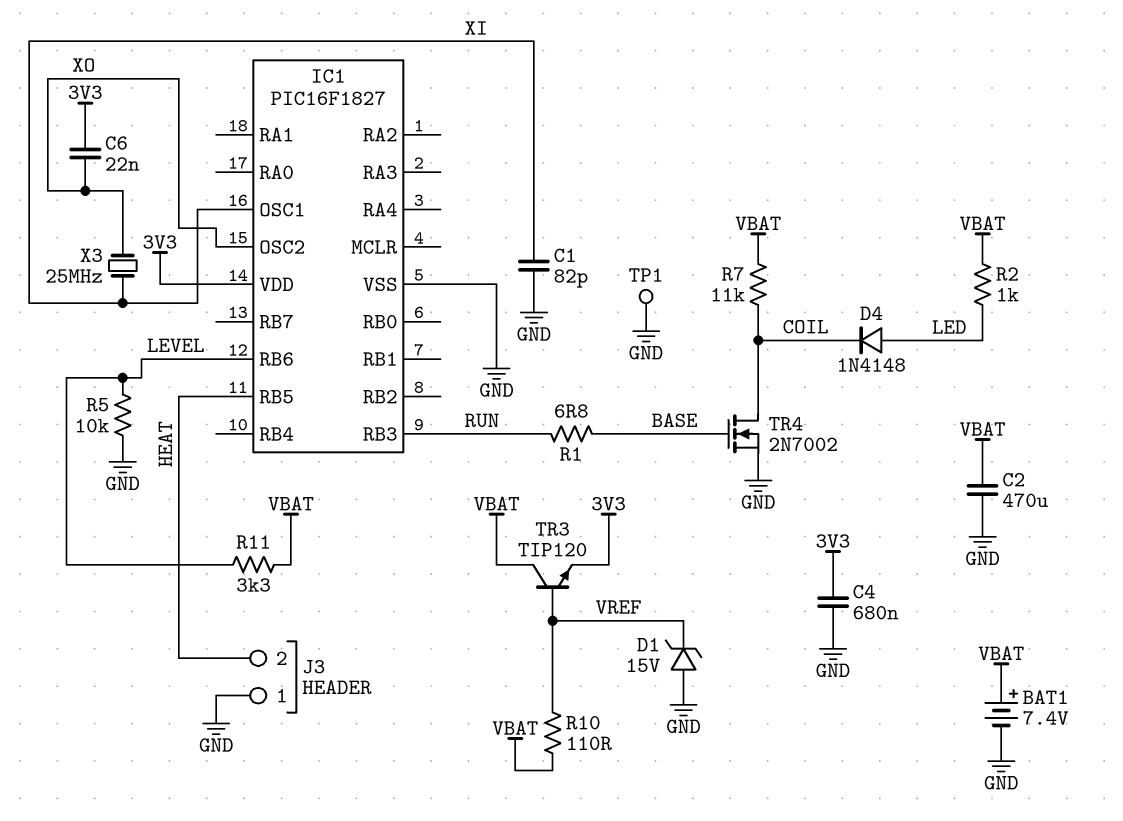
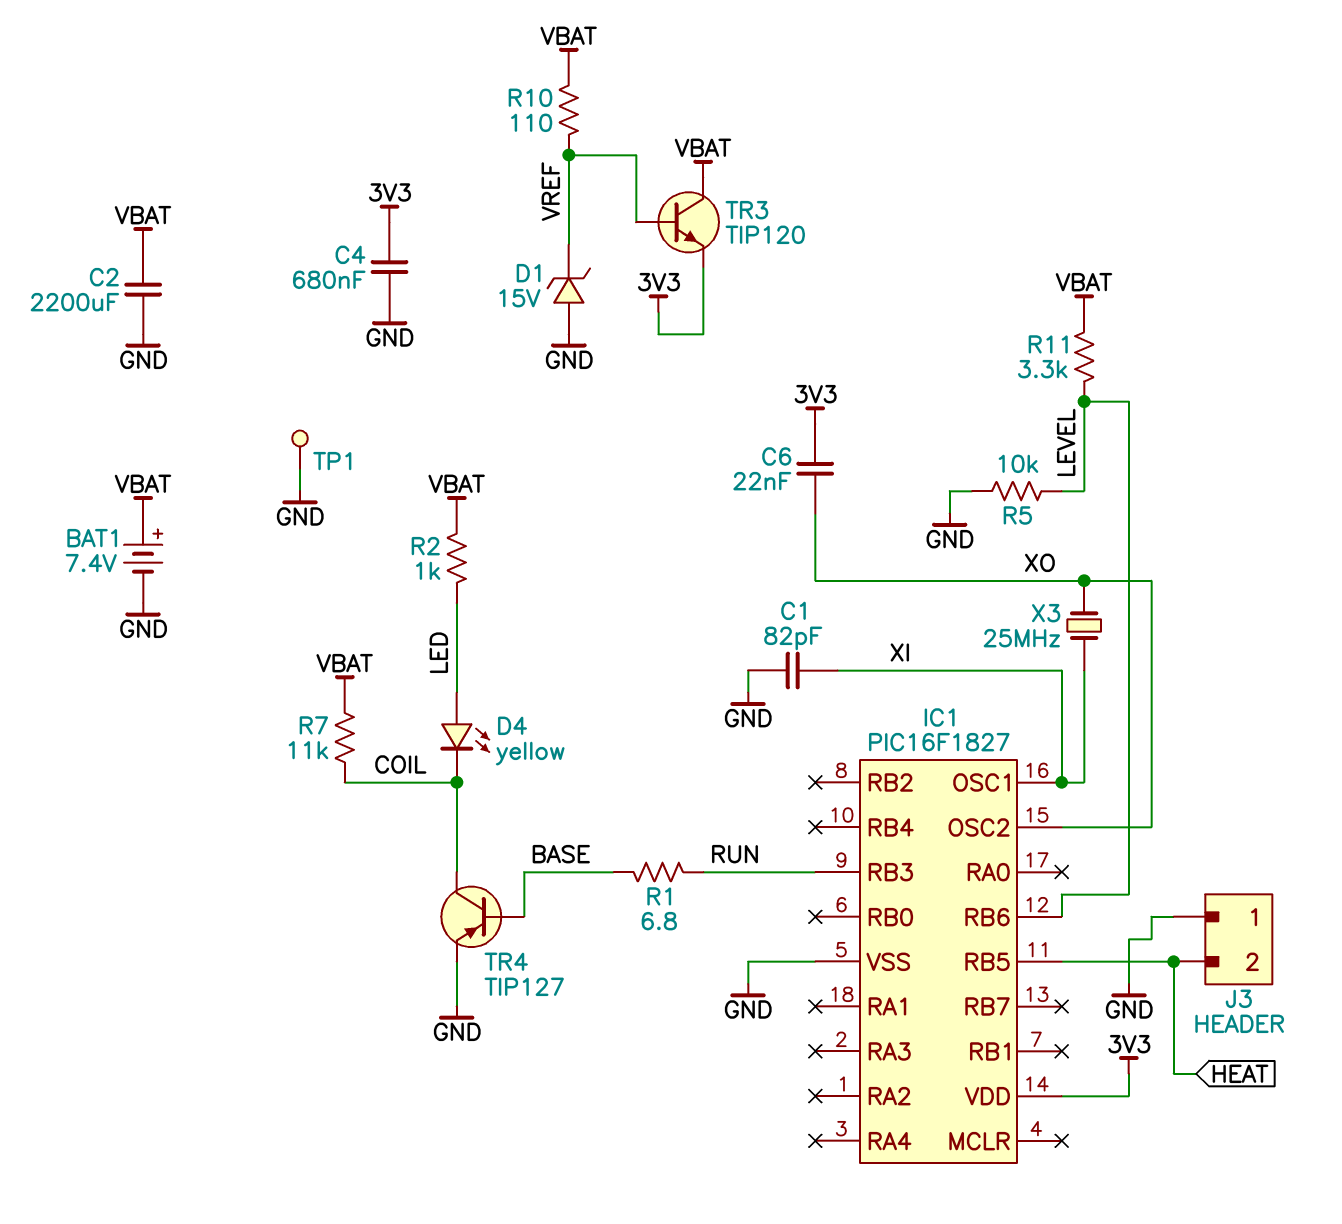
C2: 470uF (GND, VBAT) -> 2200uF (GND, VBAT)
D4: diode 1N4148 (A LED, K COIL) -> LED yellow (A LED, K COIL)
TR4: NMOS 2N7002 (G BASE, D COIL, S GND) -> PNP TIP127 (B BASE, C COIL, E GND)

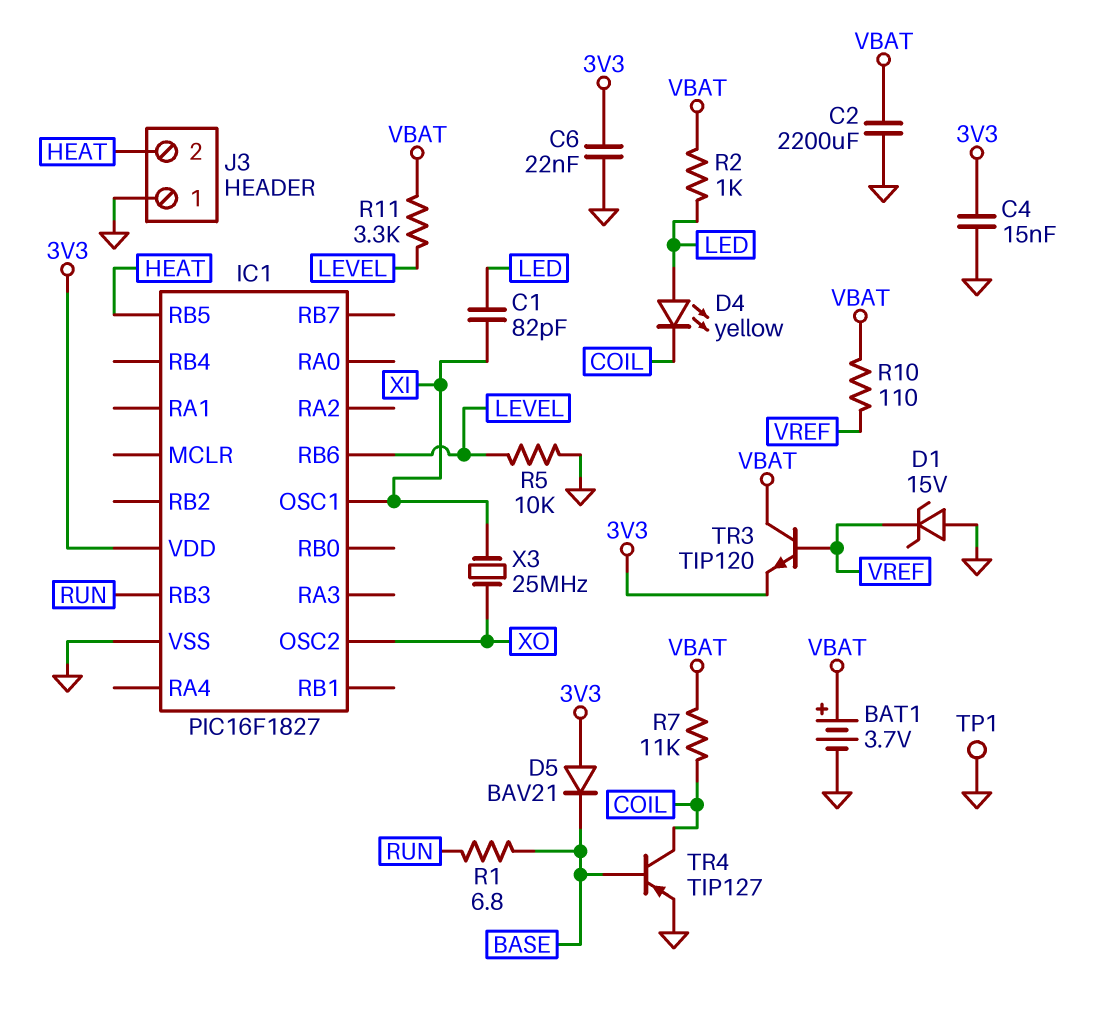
BAT1: 7.4V (plus VBAT, minus GND) -> 3.7V (plus VBAT, minus GND)
C1: 82pF (GND, XI) -> 82pF (LED, XI)
C4: 680nF (3V3, GND) -> 15nF (3V3, GND)
C6: 22nF (3V3, XO) -> 22nF (3V3, GND)
D5: none -> diode BAV21 (A 3V3, K BASE)

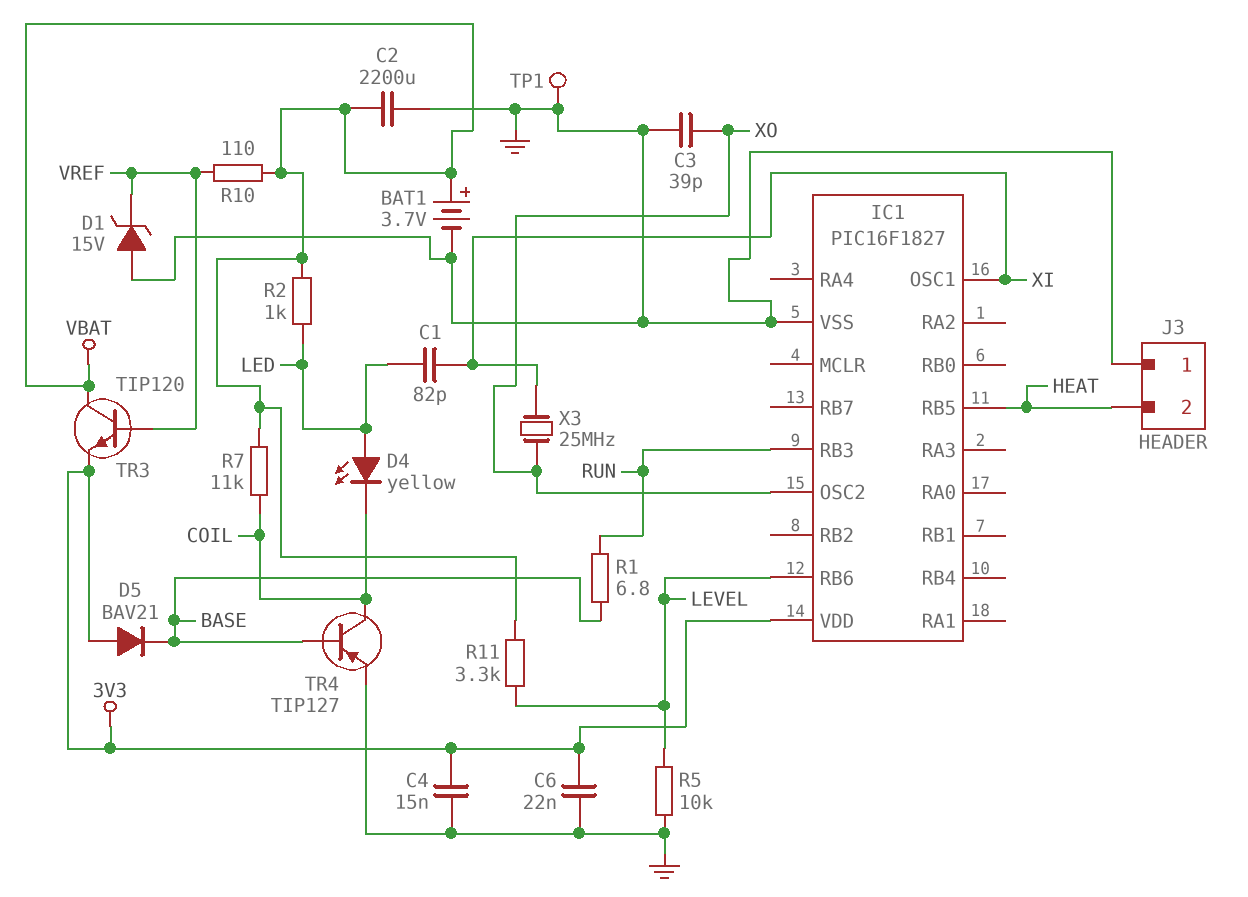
C3: none -> 39pF (GND, XO)

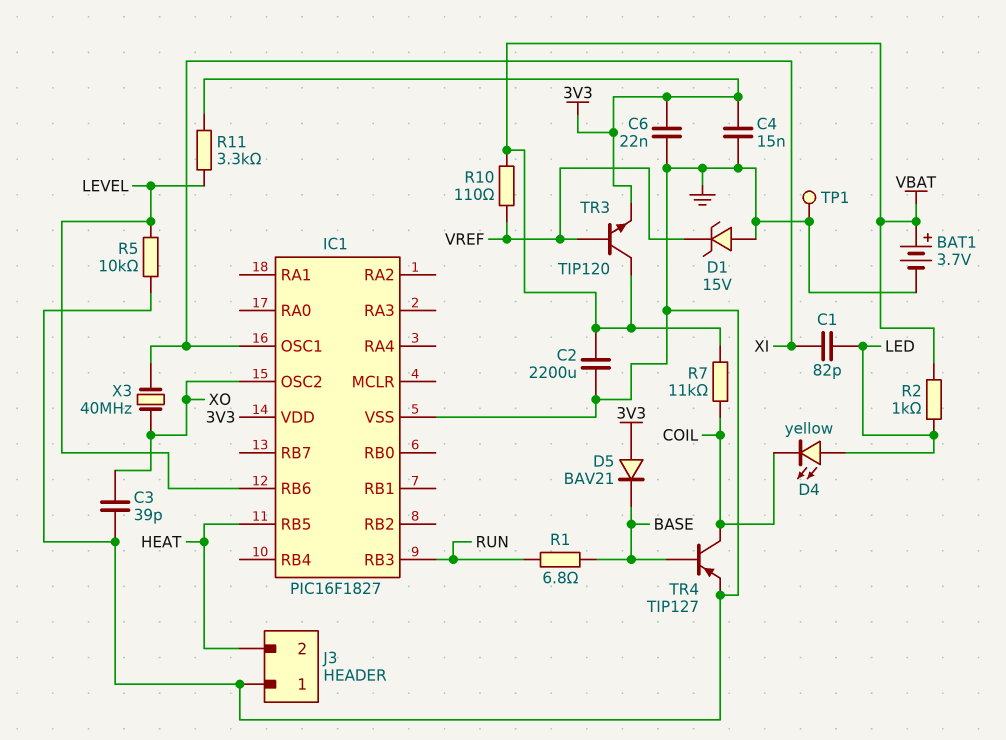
R11: 3.3k (LEVEL, VBAT) -> 3.3k (3V3, LEVEL)
X3: 25MHz (XI, XO) -> 40MHz (XI, XO)

